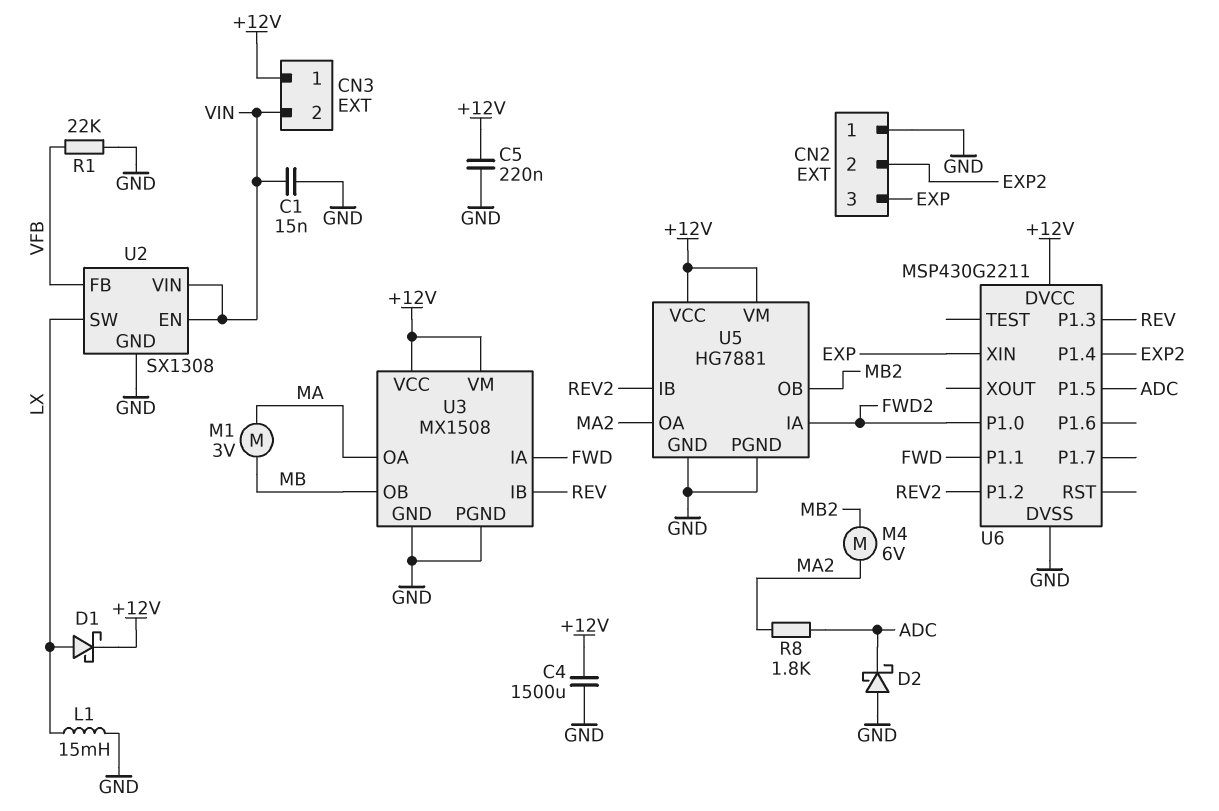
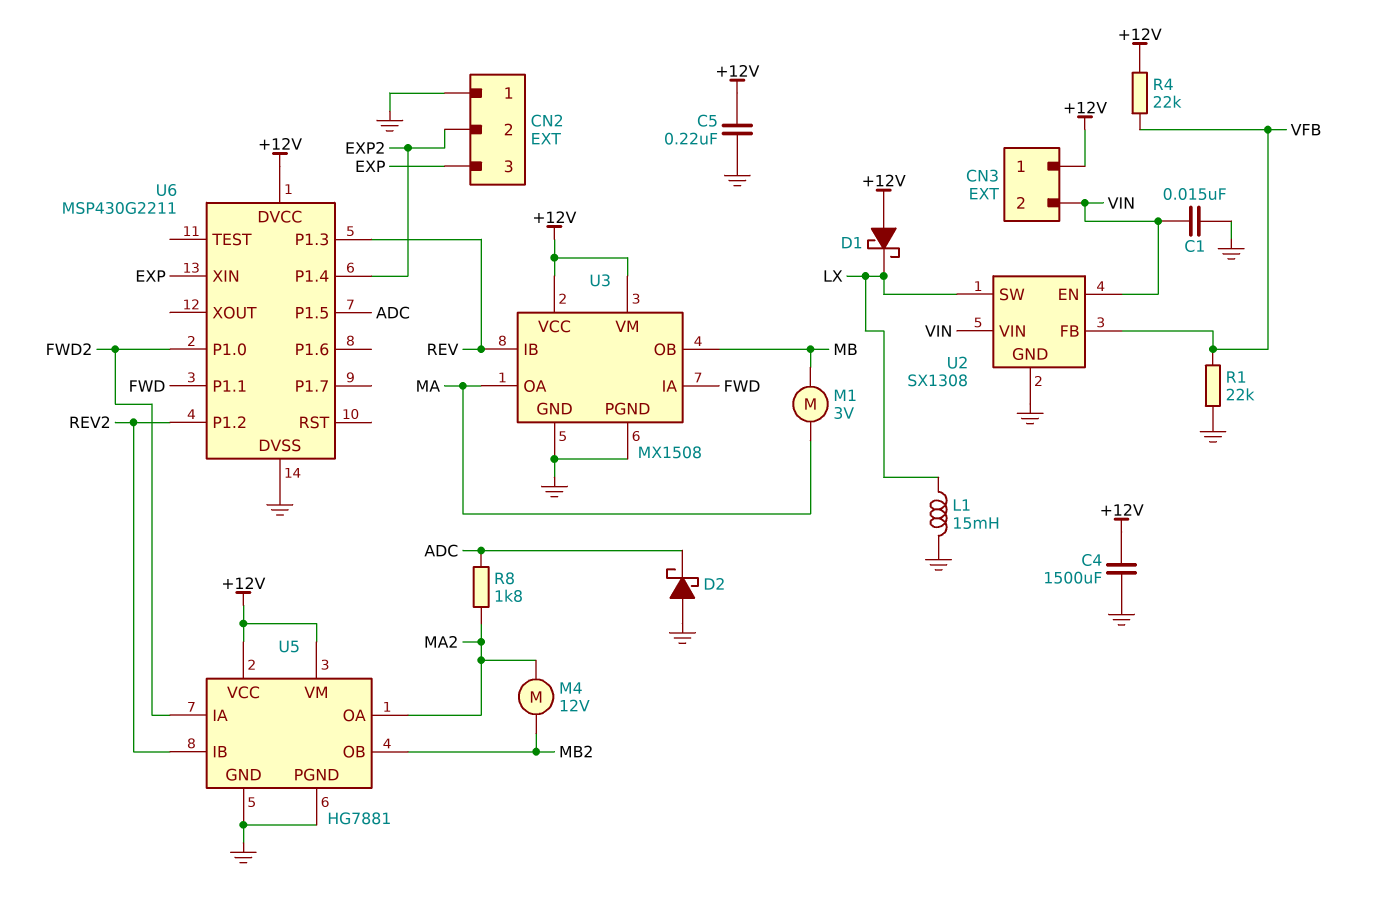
D1: schottky (A LX, K +12V) -> schottky (A +12V, K LX)
M4: motor 6V (MA2, MB2) -> motor 12V (MA2, MB2)
R4: none -> 22k (+12V, VFB)

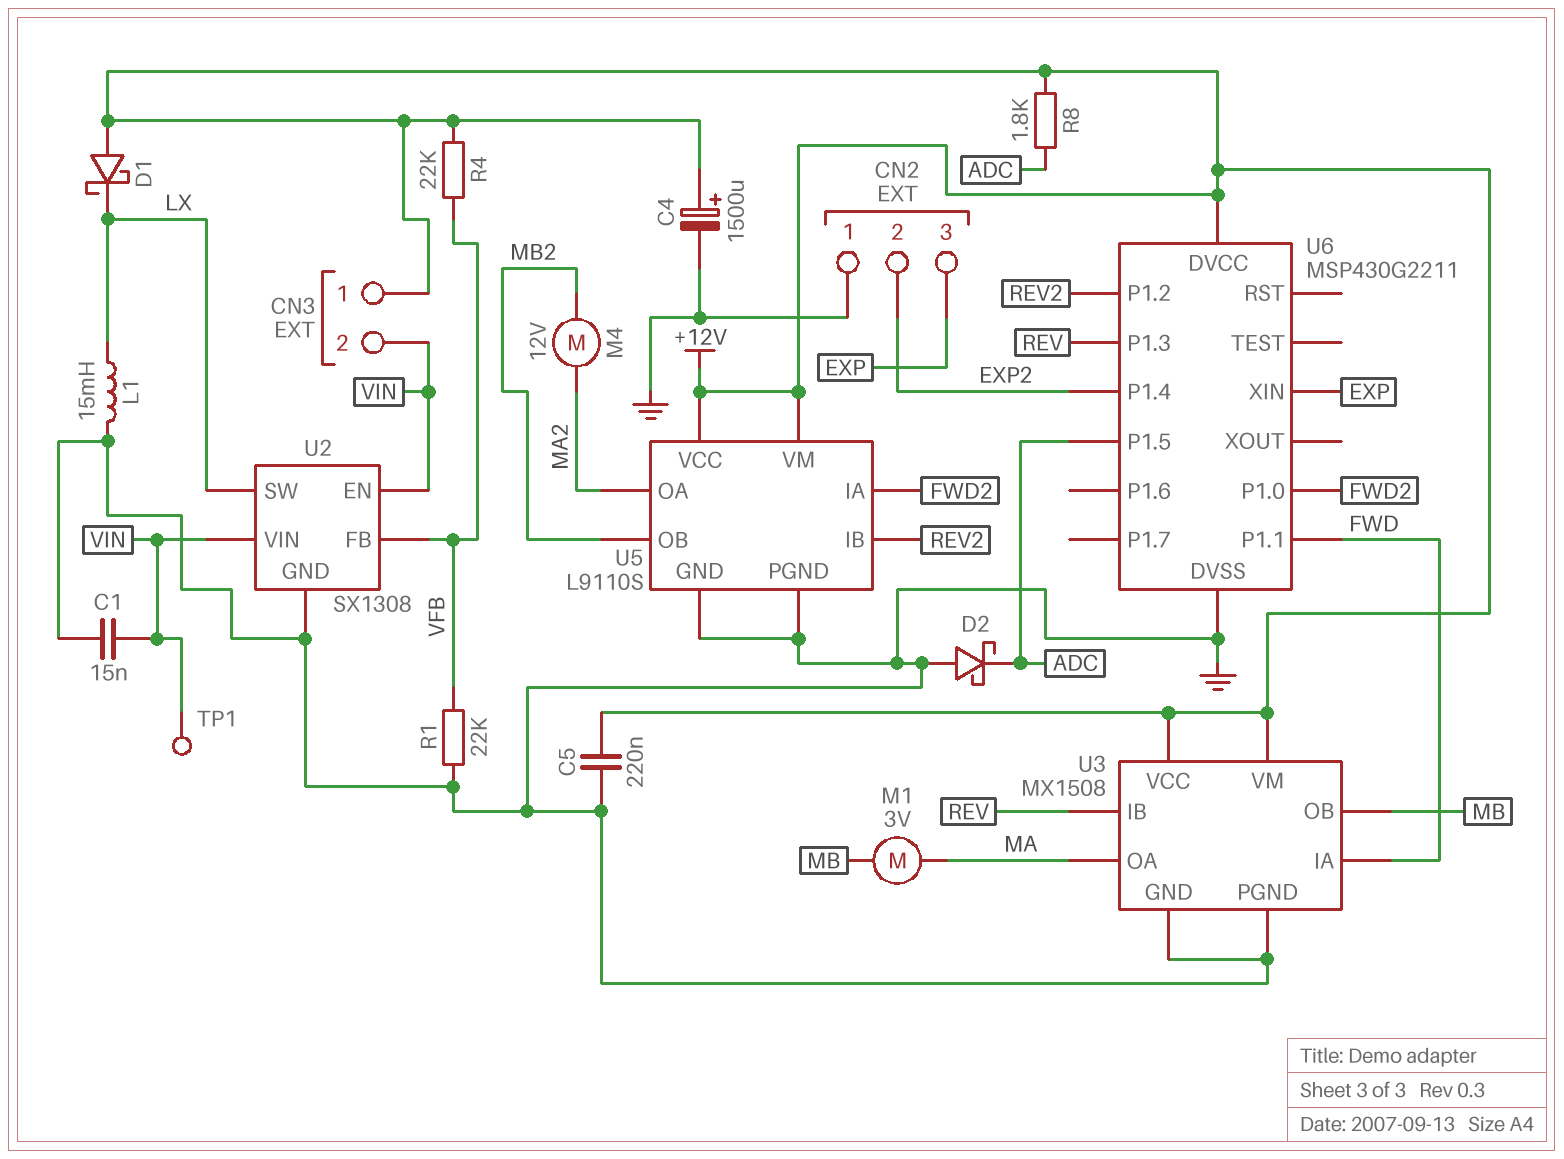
C4: 1500uF (+12V, GND) -> 1500uF (plus +12V, minus GND)
R8: 1.8k (ADC, MA2) -> 1.8k (+12V, ADC)
TP1: none -> test point (VIN)
U5: HG7881 -> L9110S

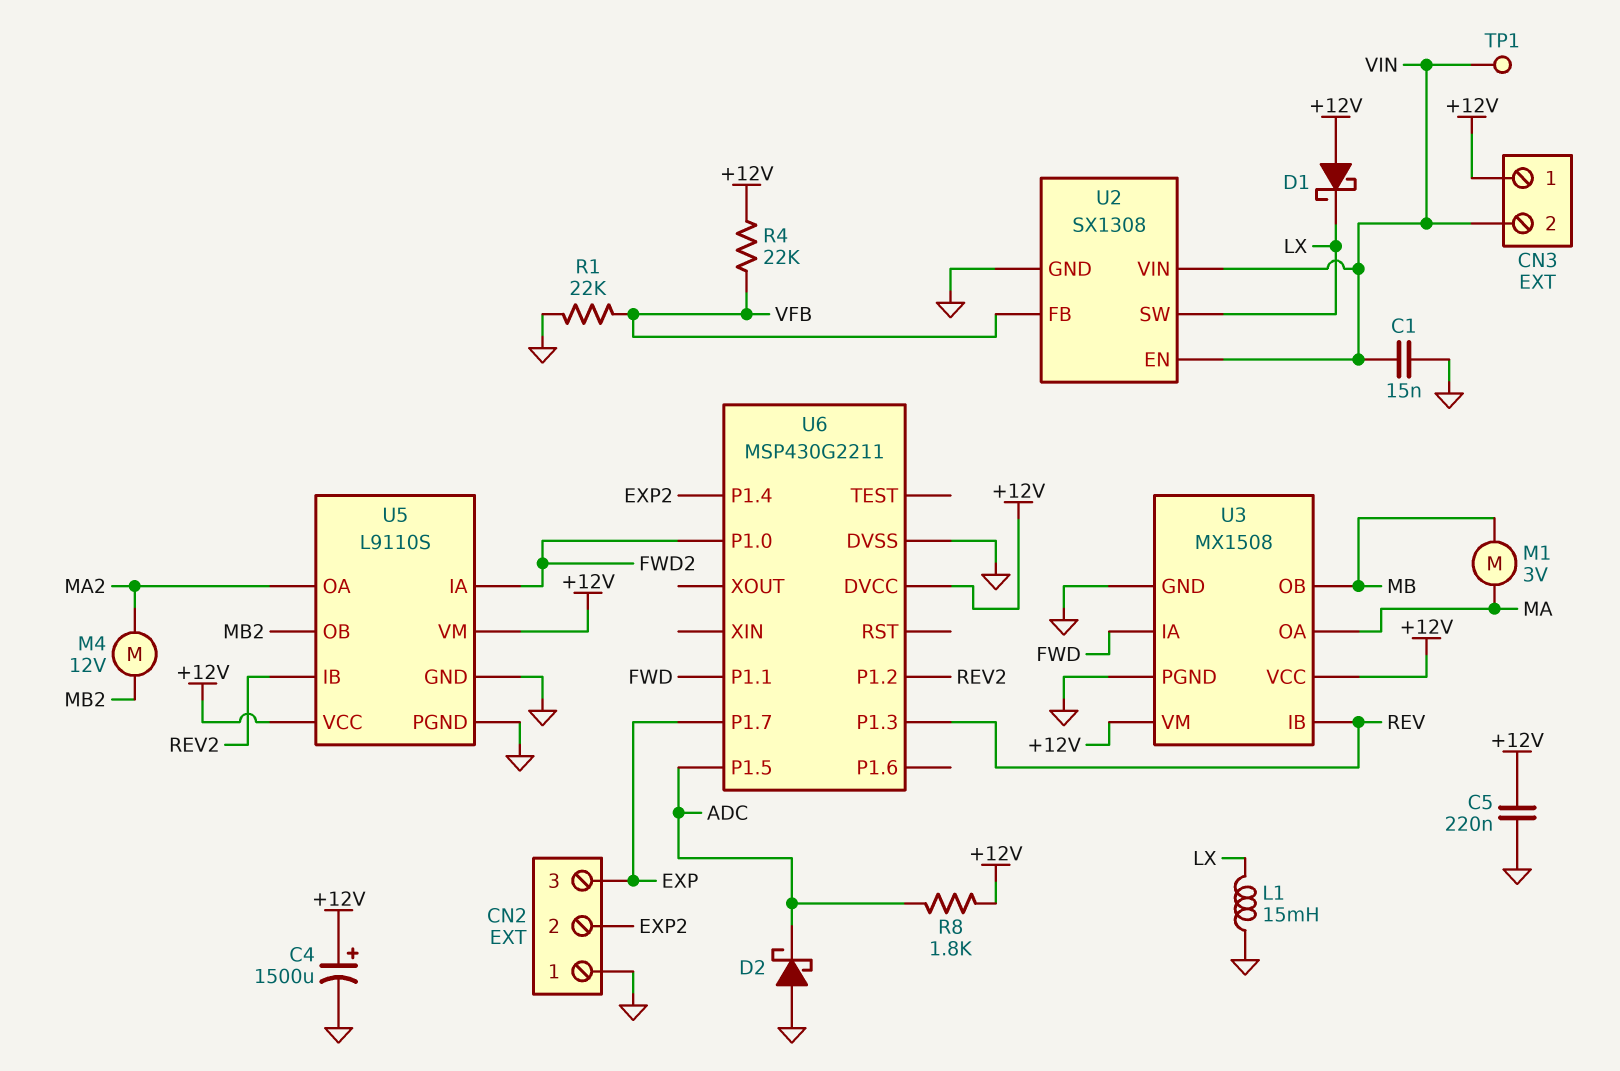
U6 pin P1.7: none -> EXP
U6 pin XIN: EXP -> none

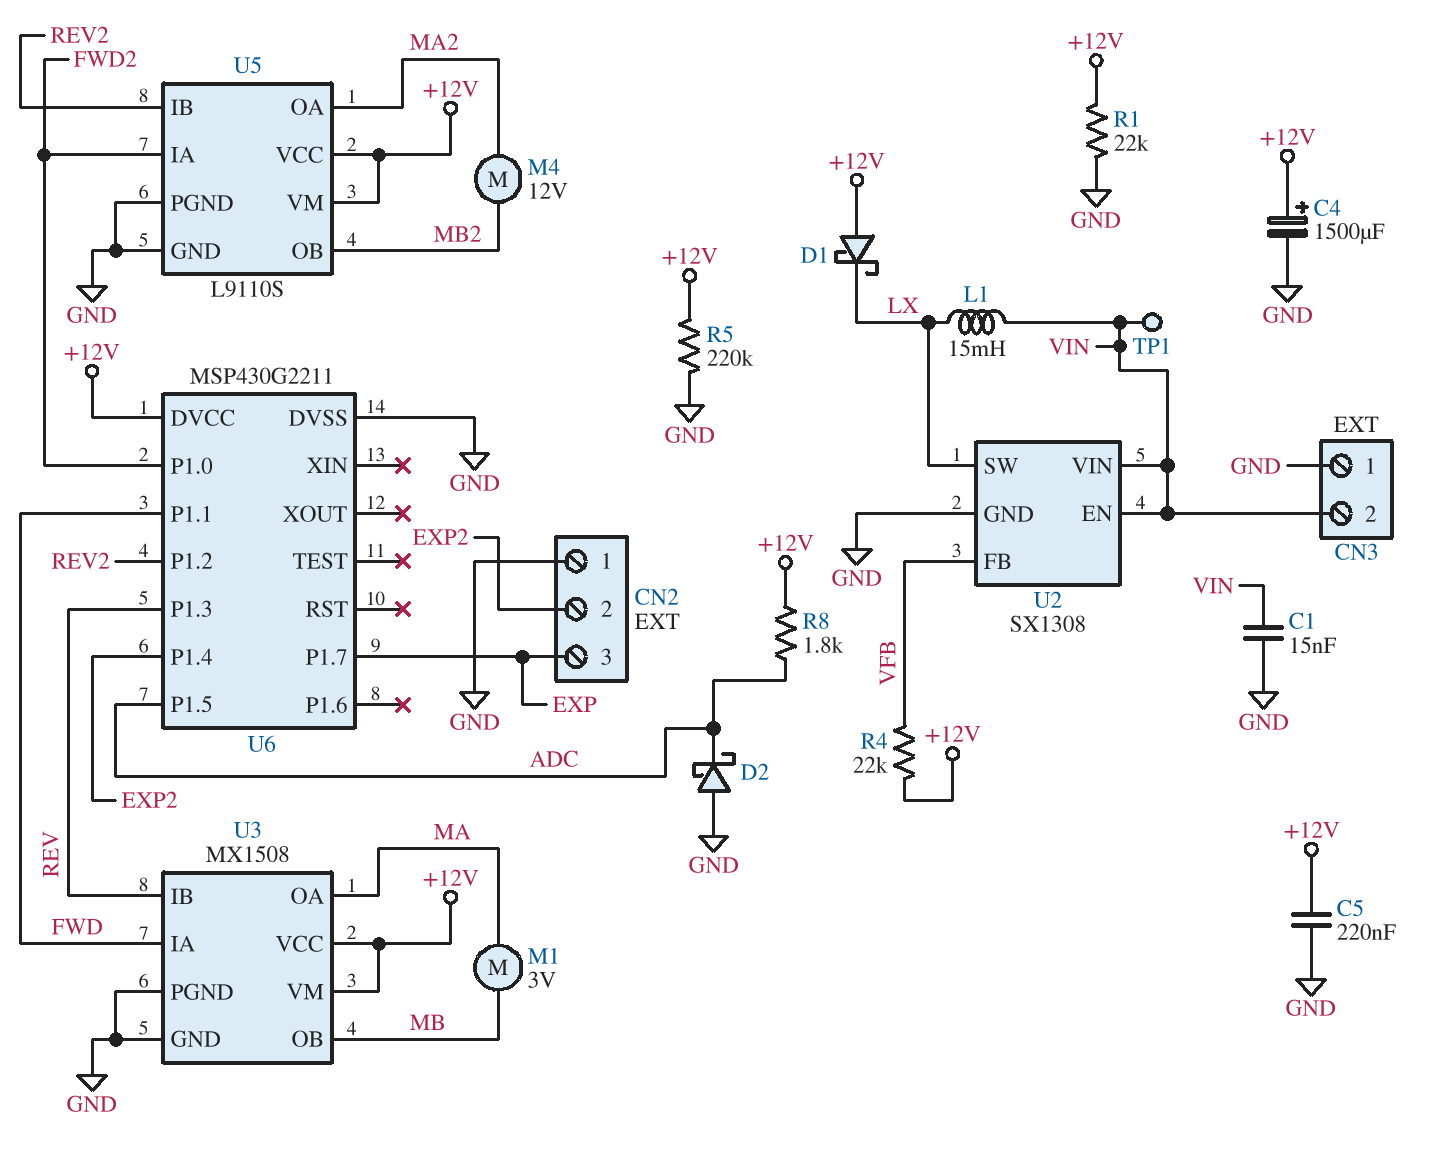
CN3 pin 1: +12V -> GND
L1: 15mH (GND, LX) -> 15mH (LX, VIN)
R1: 22k (GND, VFB) -> 22k (+12V, GND)
R5: none -> 220k (+12V, GND)

